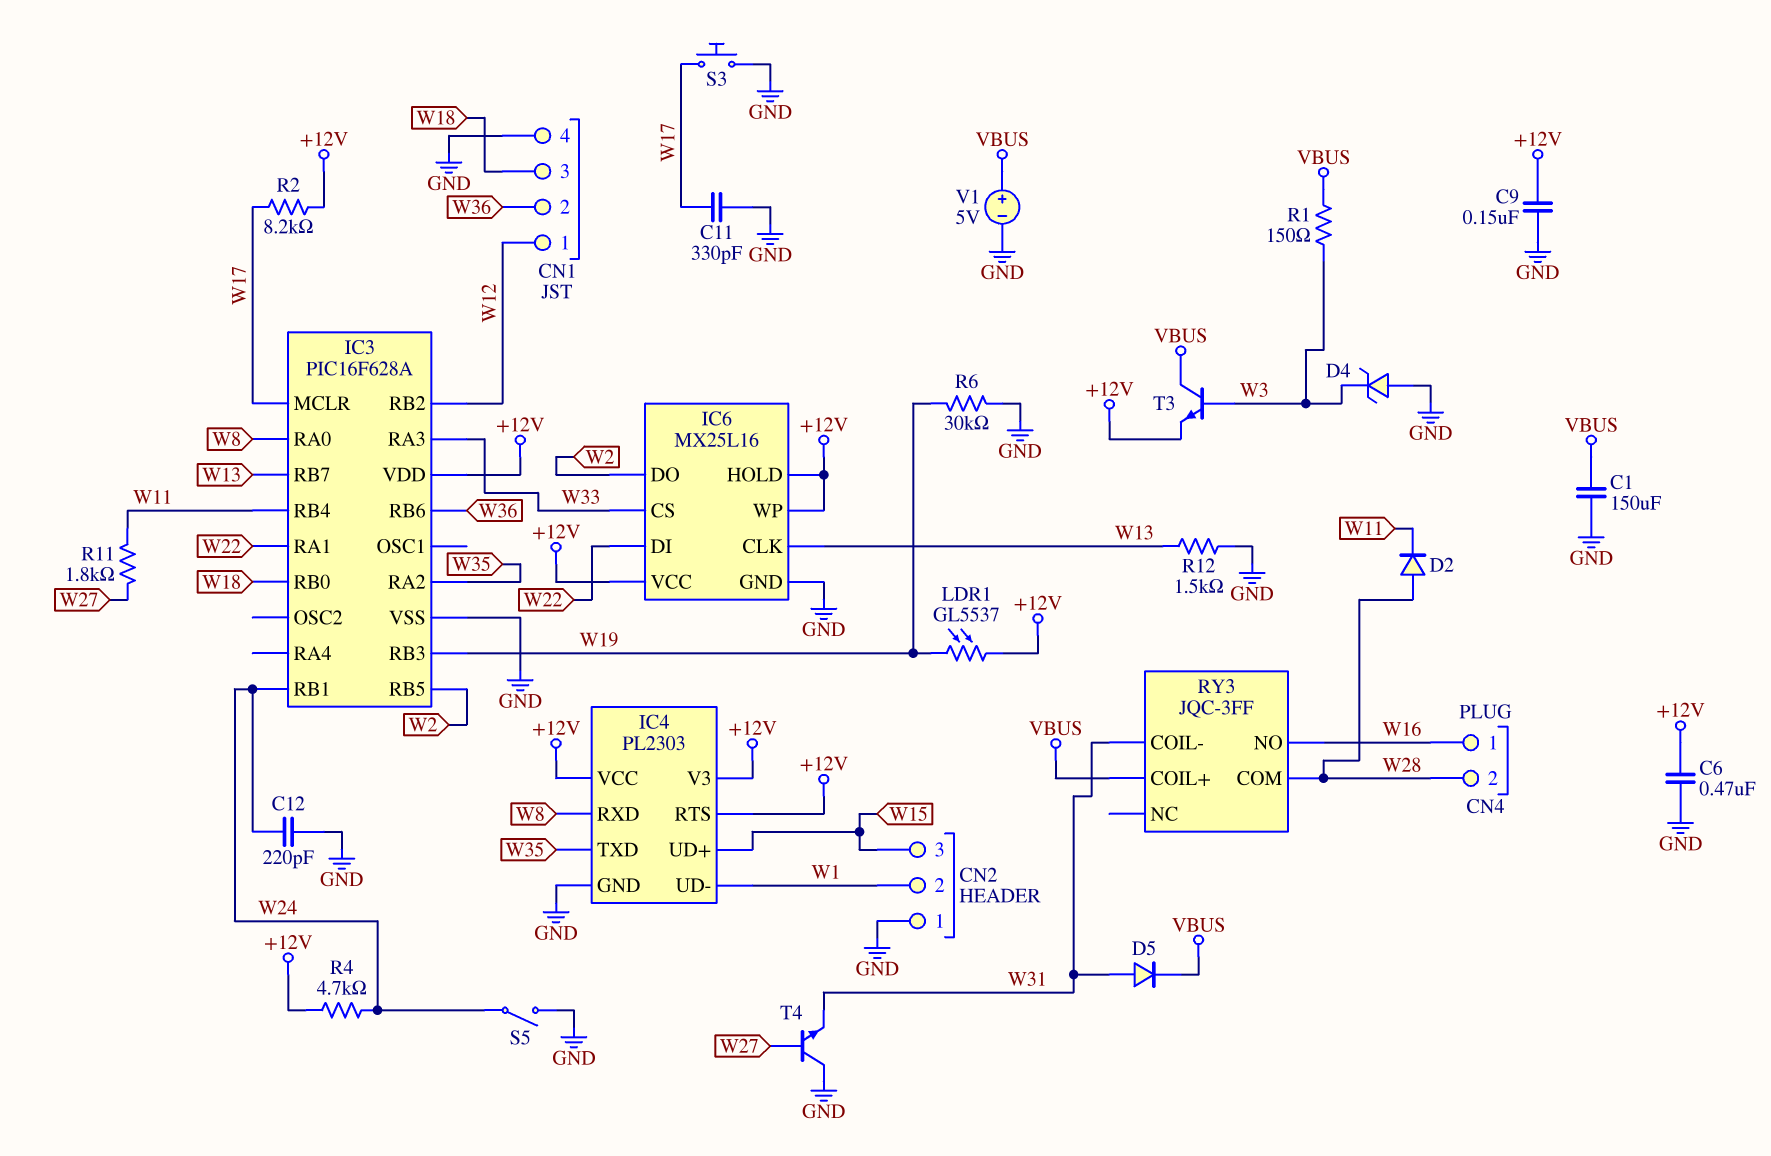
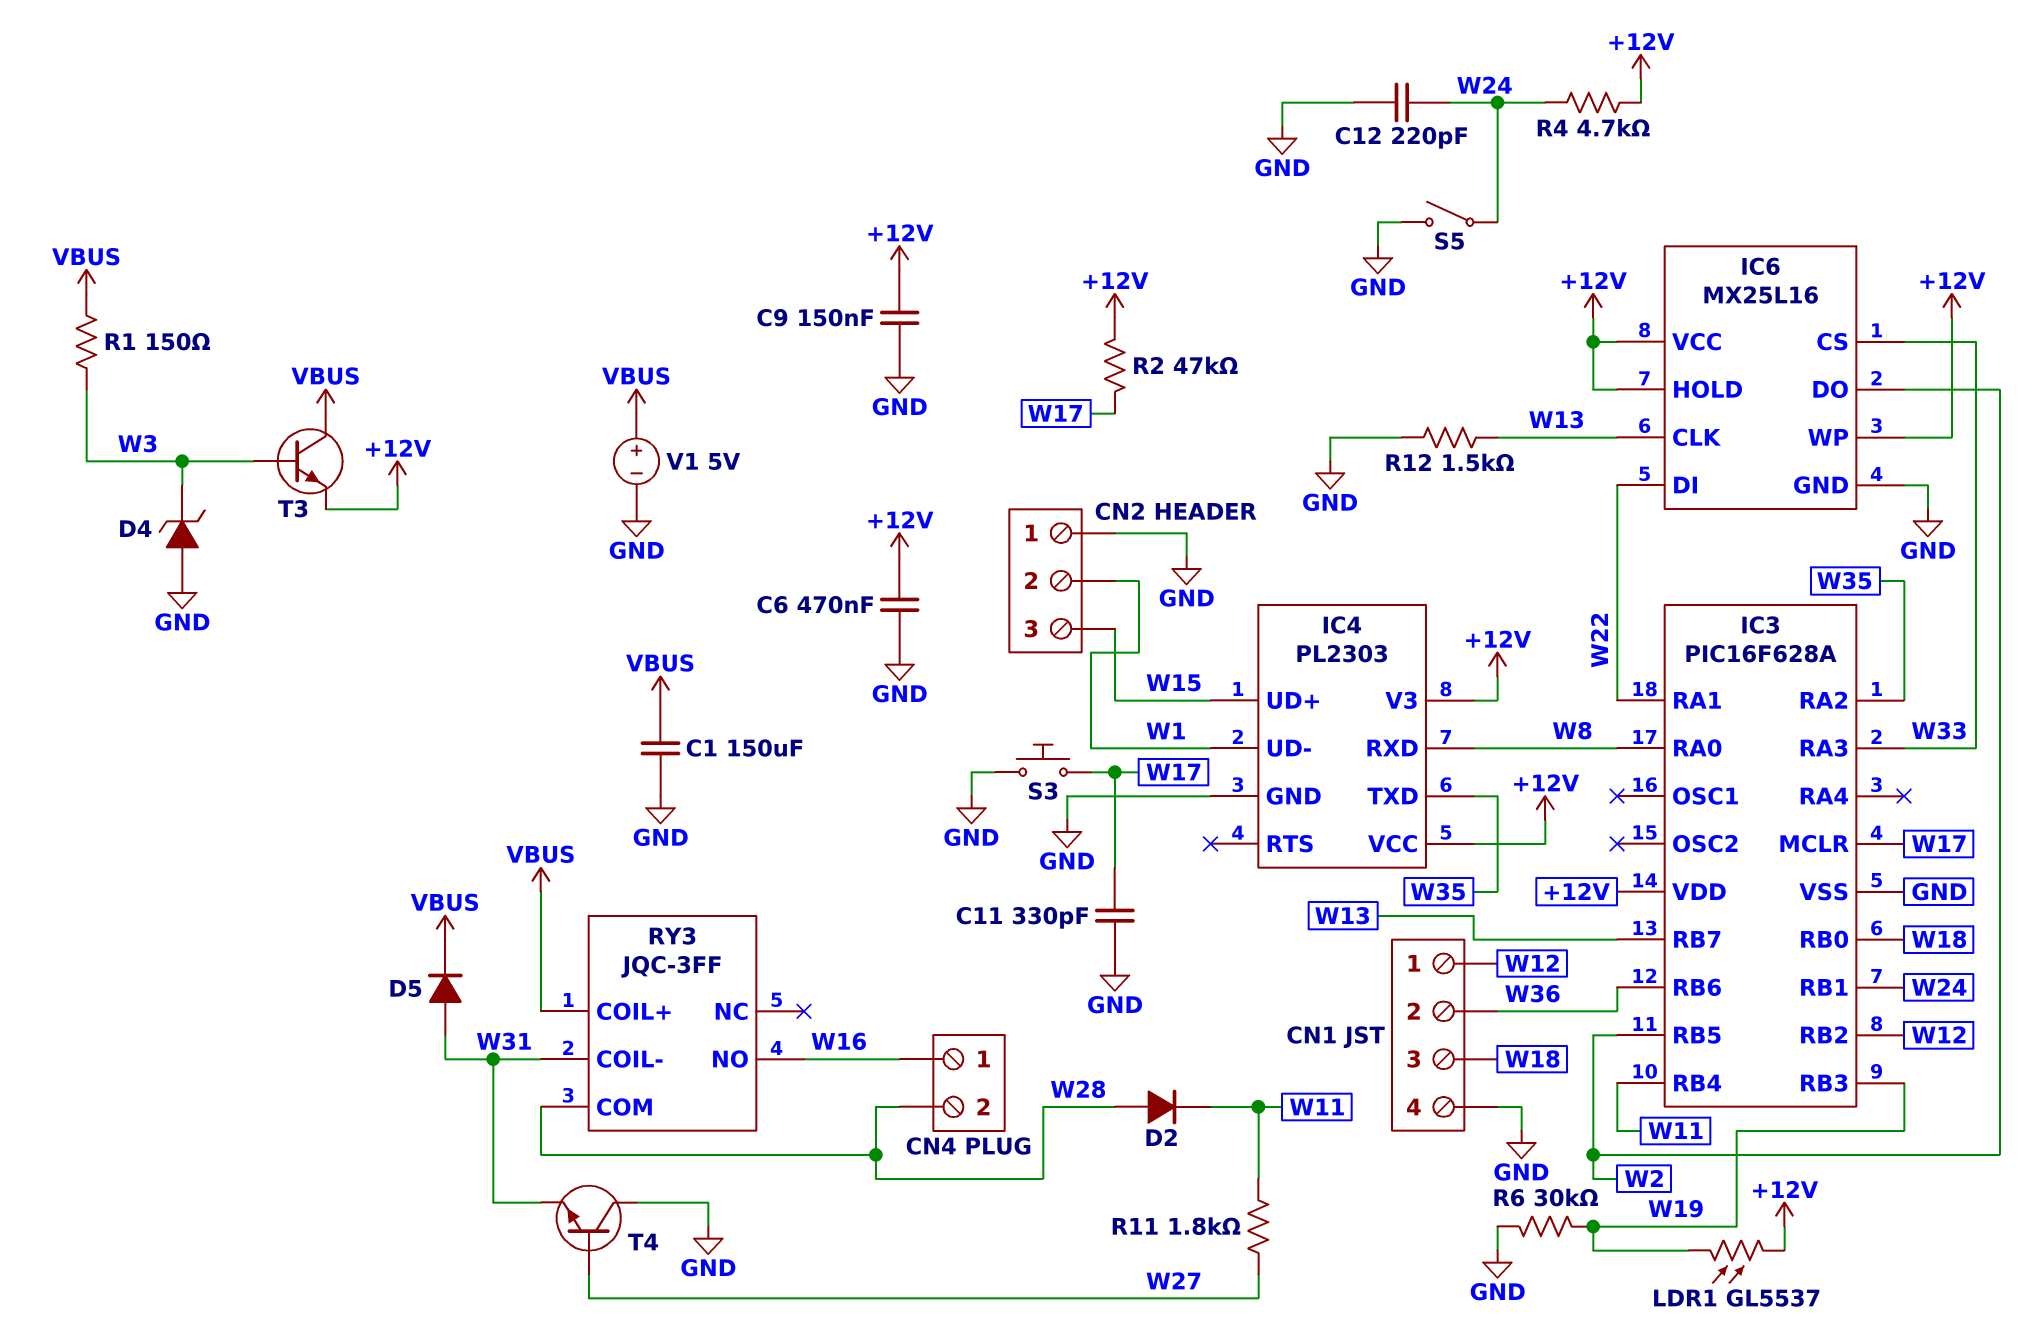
IC4 pin RTS: +12V -> none
R2: 8.2k (+12V, W17) -> 47k (+12V, W17)

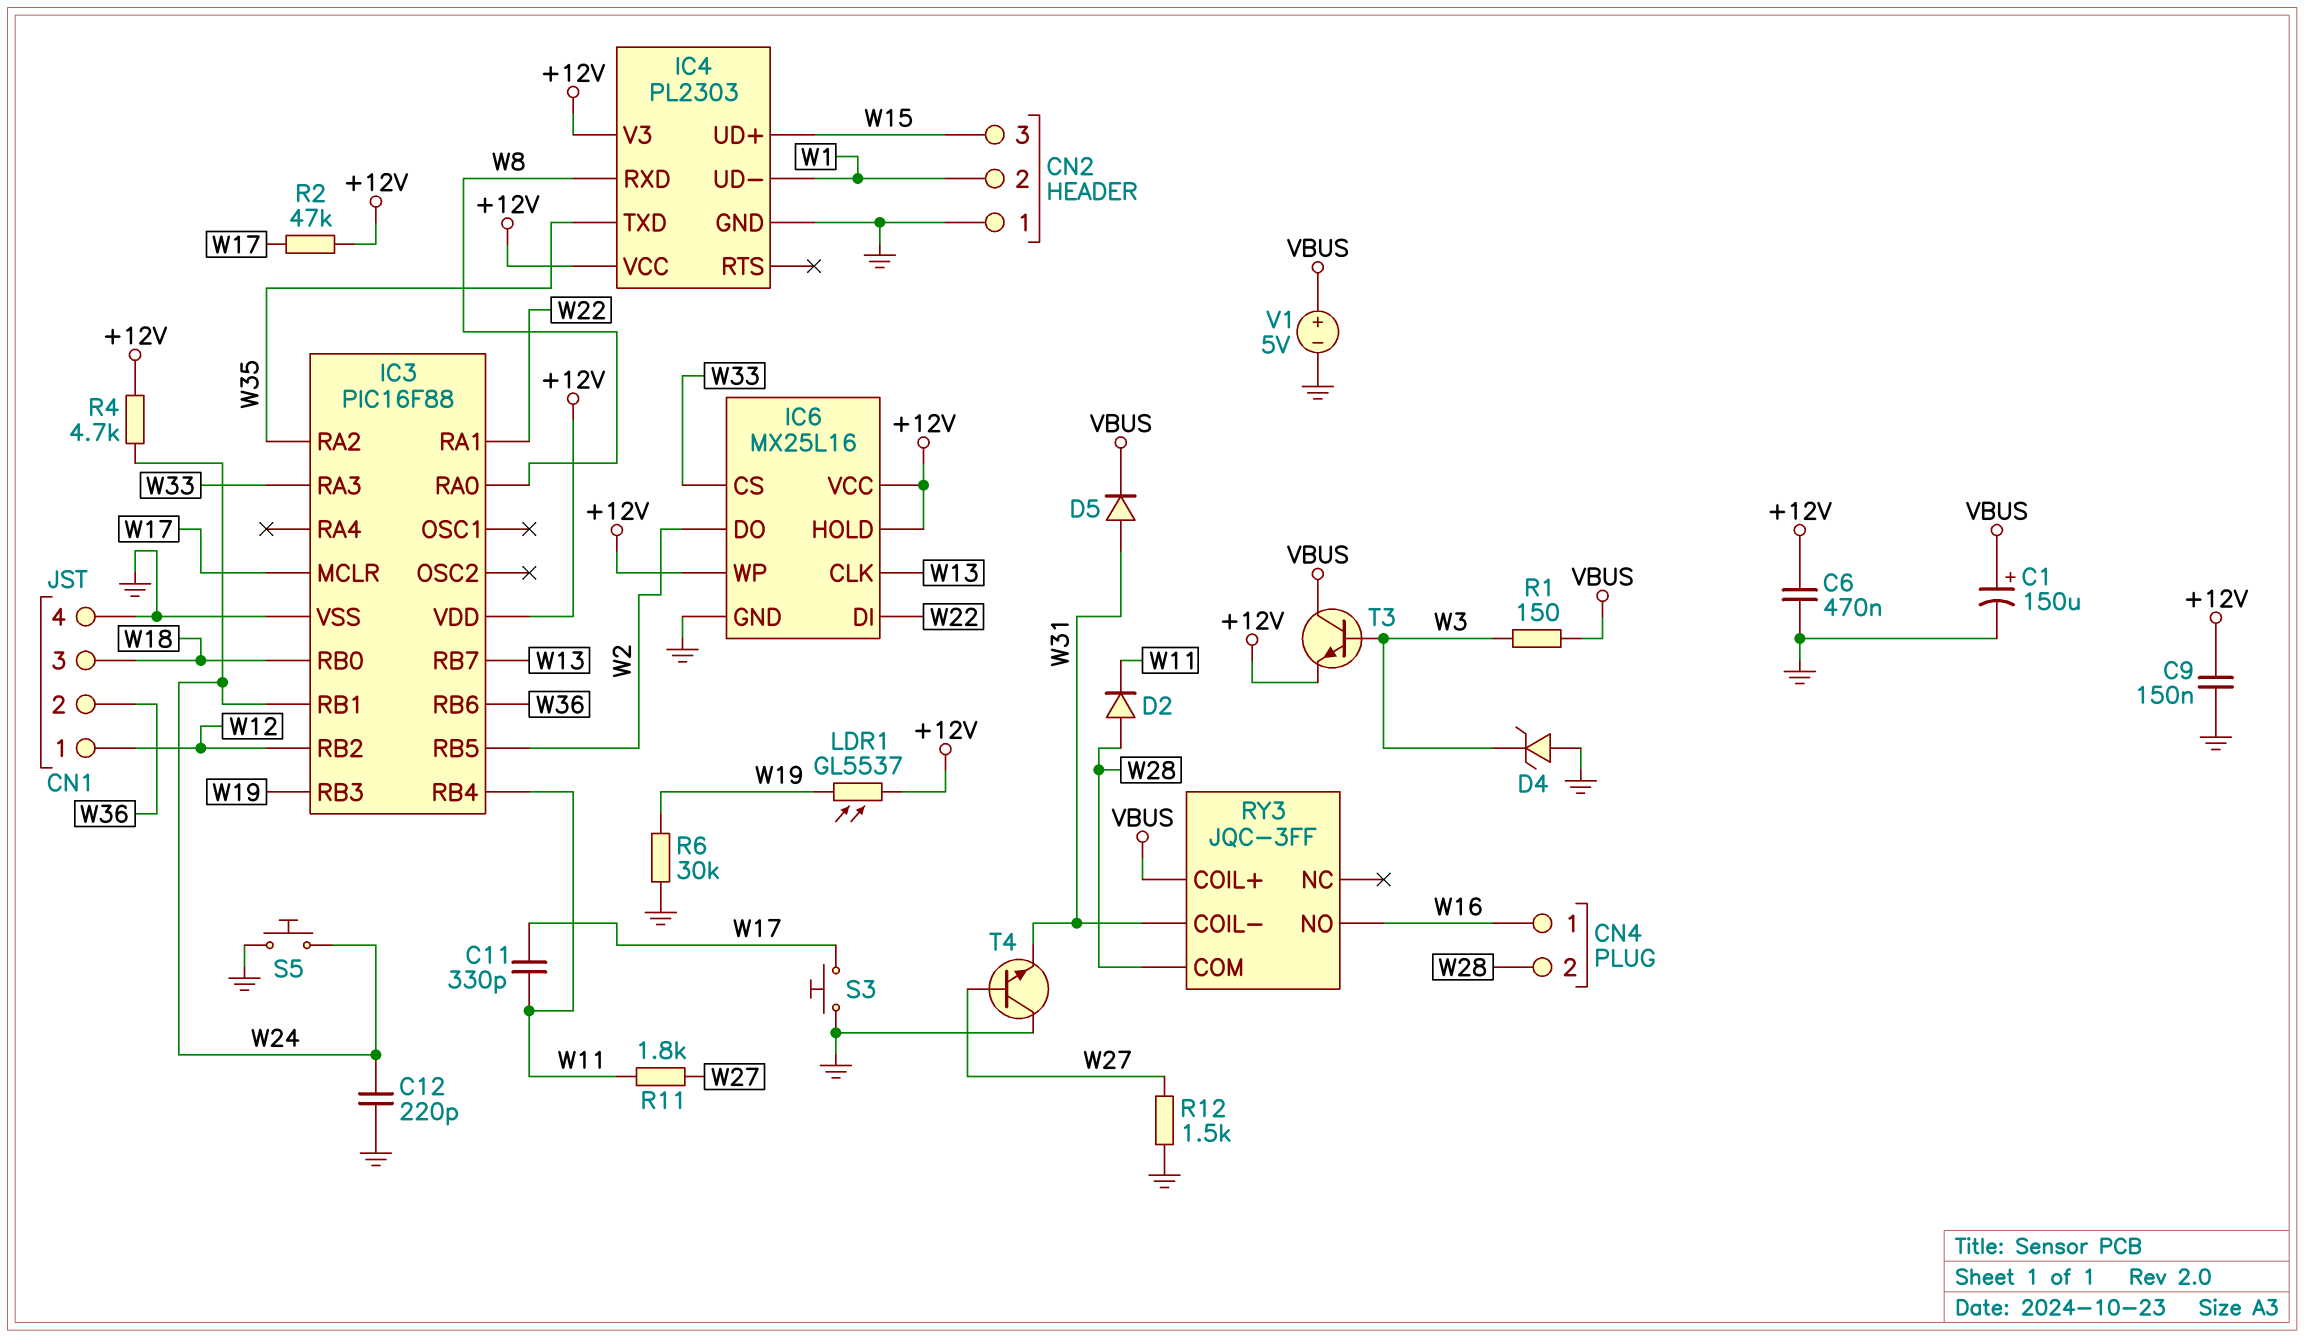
C1: 150uF (GND, VBUS) -> 150uF (plus VBUS, minus GND)
C11: 330pF (GND, W17) -> 330pF (W11, W17)
IC3: PIC16F628A -> PIC16F88
R12: 1.5k (GND, W13) -> 1.5k (GND, W27)
S5: switch (GND, W24) -> button (GND, W24)

